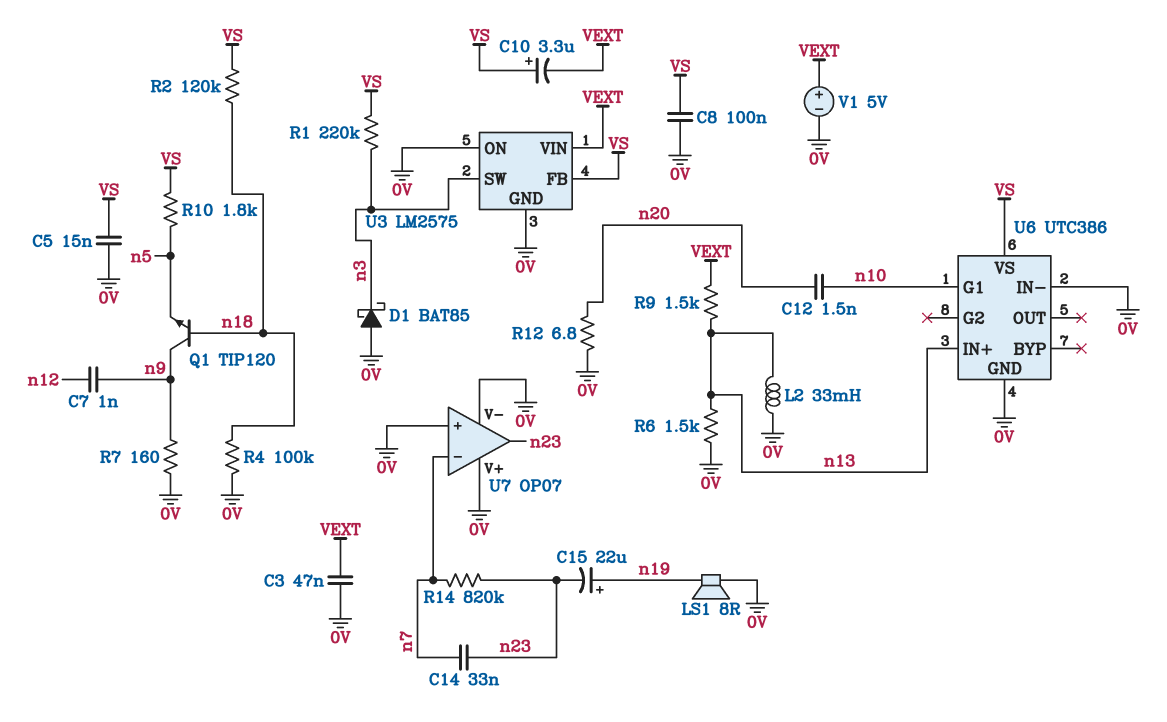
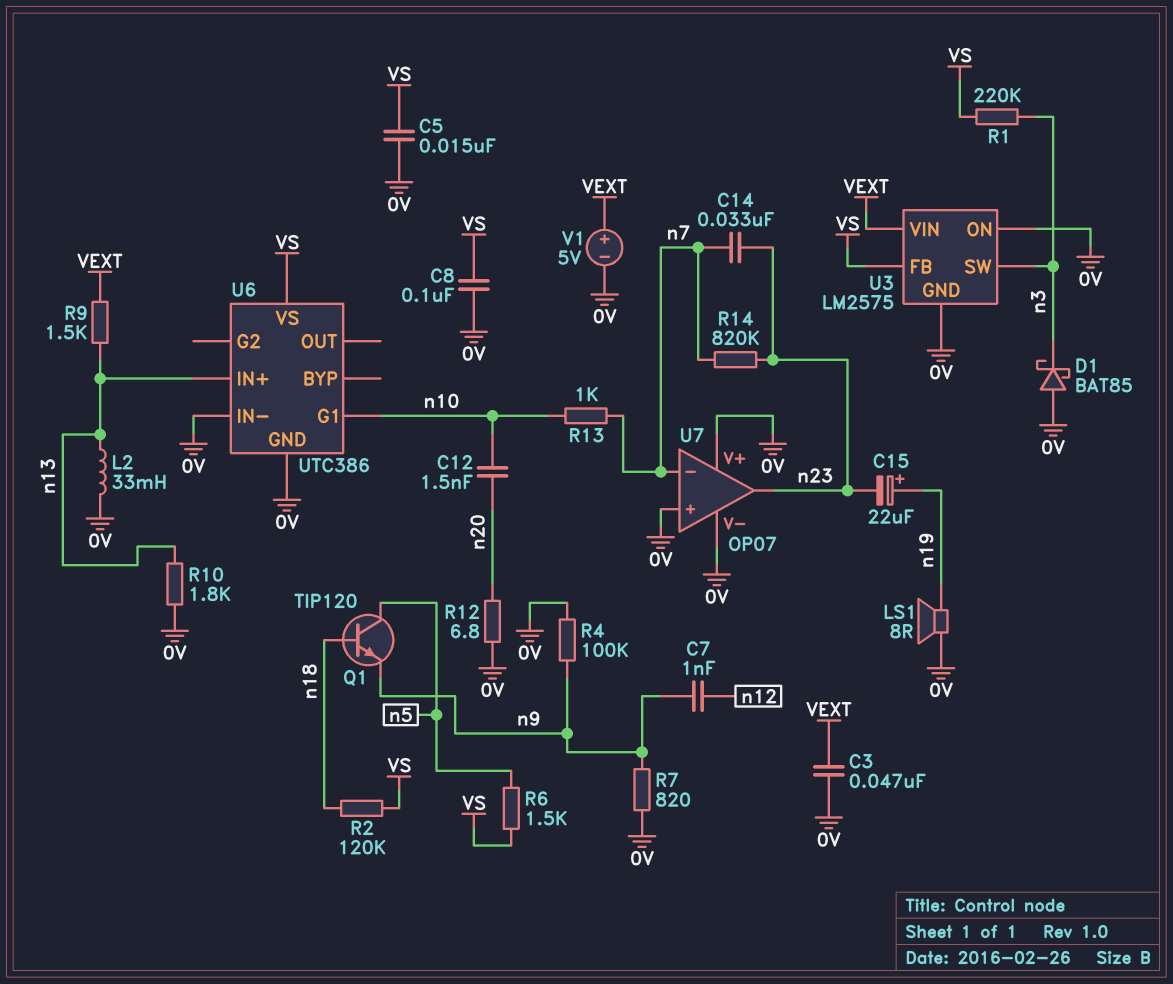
C10: 3.3uF (plus VS, minus VEXT) -> none
Q1: NPN TIP120 (B n18, C n9, E n5) -> NPN TIP120 (B n18, C n5, E n9)
R4: 100k (0V, n18) -> 100k (0V, n9)
R6: 1.5k (0V, n13) -> 1.5k (VS, n5)
R7: 160 (0V, n9) -> 820 (0V, n9)
R10: 1.8k (VS, n5) -> 1.8k (0V, n13)
R13: none -> 1k (n7, n10)

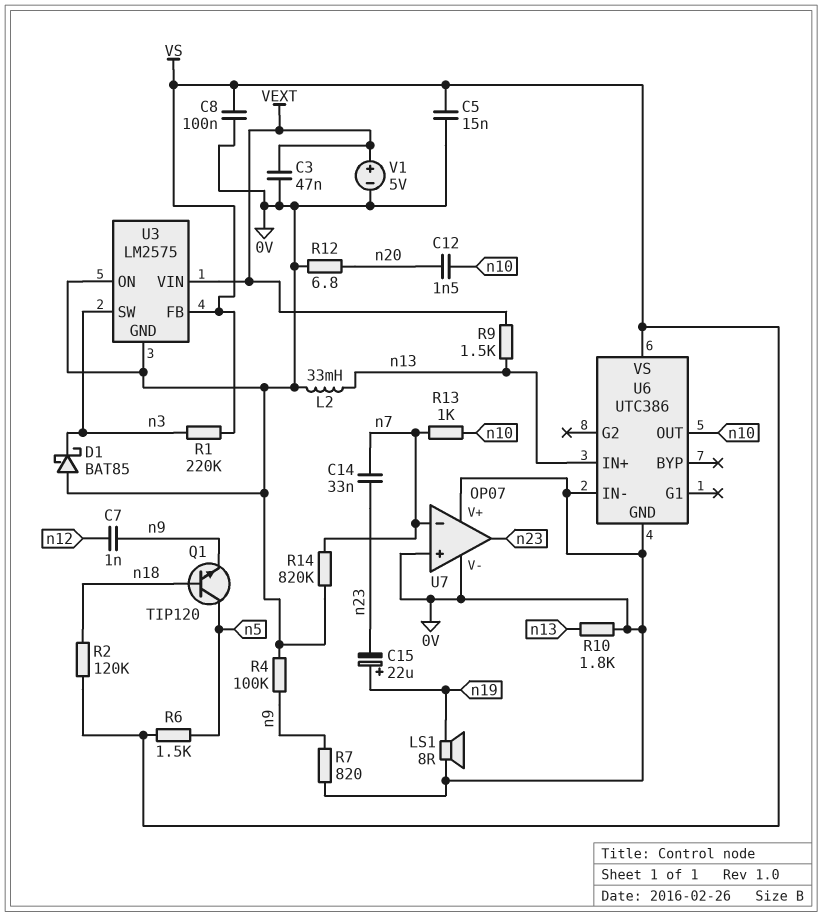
R14: 820k (n7, n23) -> 820k (0V, n7)
U6 pin G1: n10 -> none
U6 pin OUT: none -> n10

